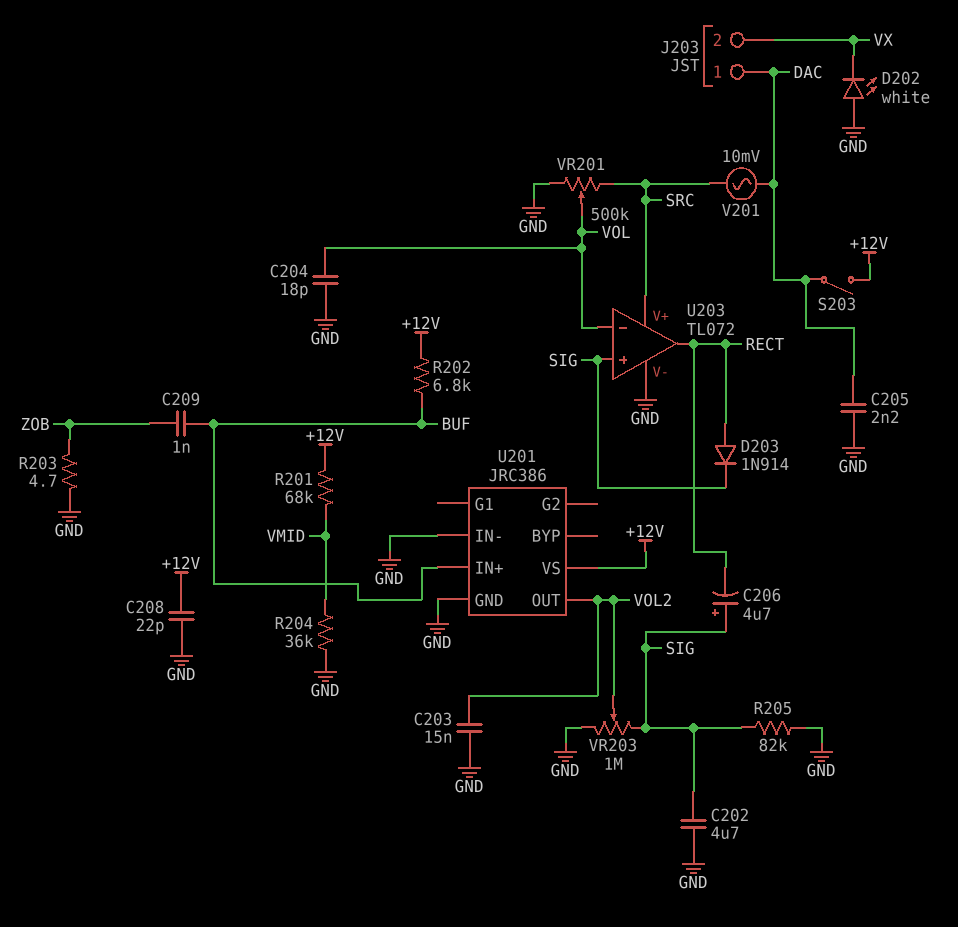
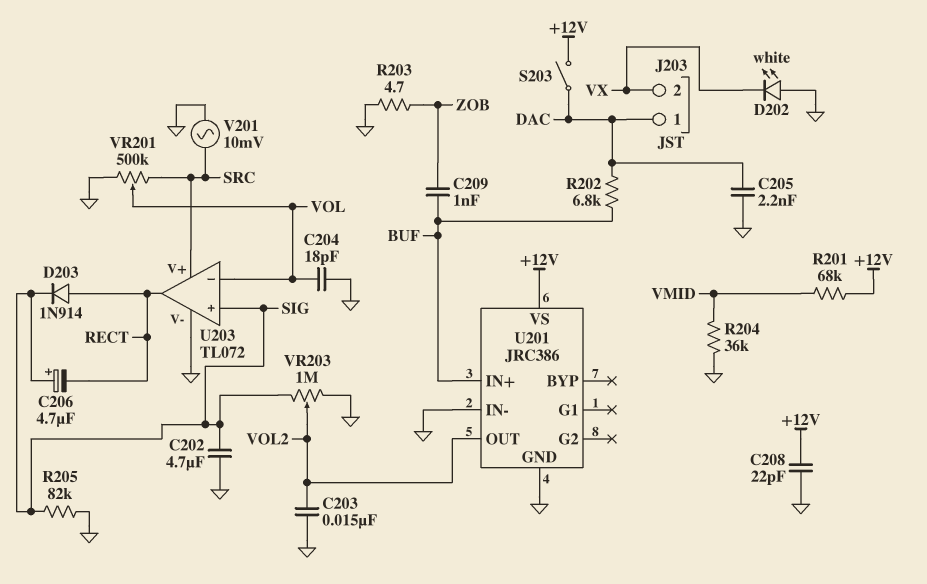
R202: 6.8k (+12V, BUF) -> 6.8k (BUF, DAC)
V201: AC 10mV (DAC, SRC) -> AC 10mV (GND, SRC)

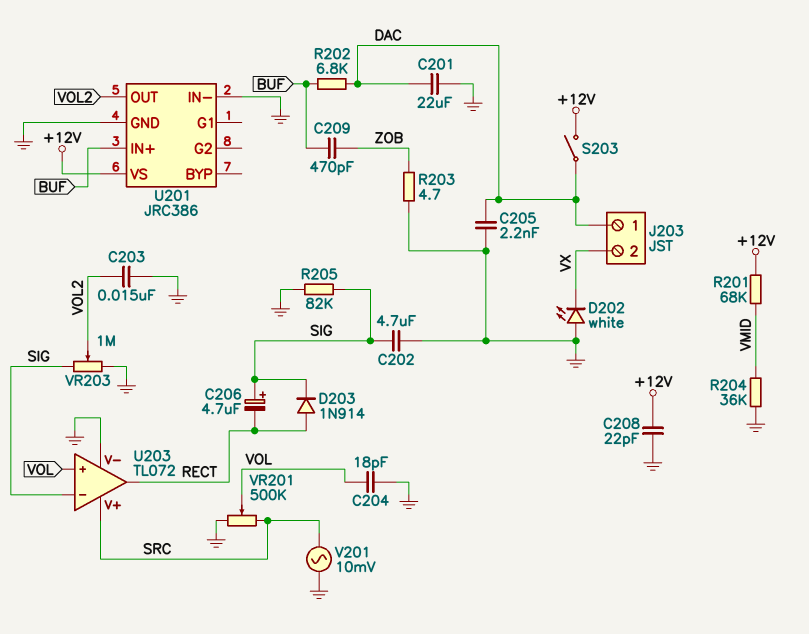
C201: none -> 22uF (DAC, GND)
C209: 1nF (BUF, ZOB) -> 470pF (BUF, ZOB)
U203 pin in+: SIG -> VOL
U203 pin in-: VOL -> SIG

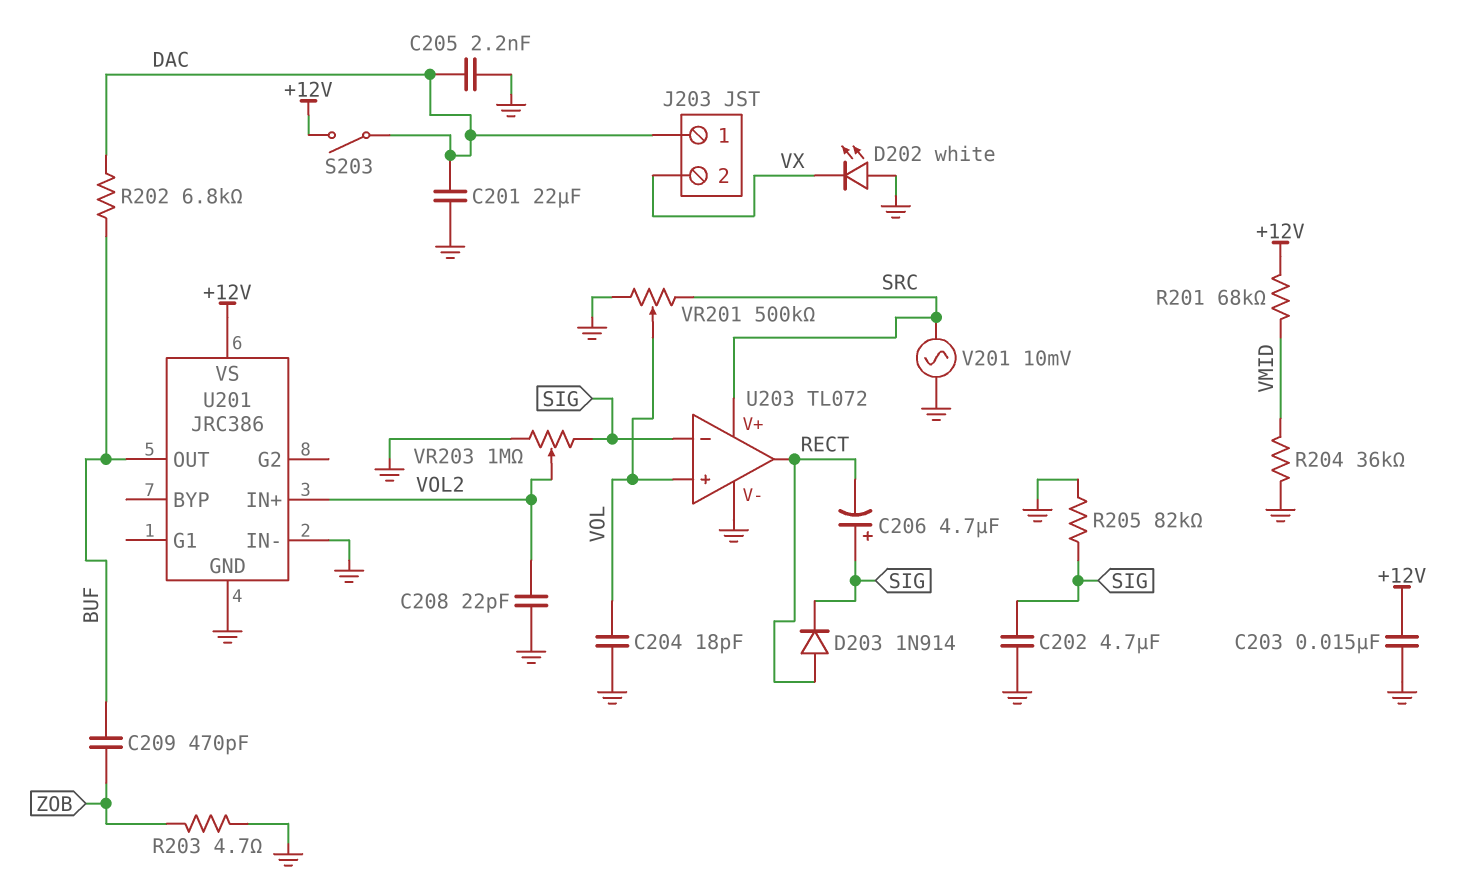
C203: 15nF (GND, VOL2) -> 15nF (+12V, GND)
C208: 22pF (+12V, GND) -> 22pF (GND, VOL2)
U201 pin IN+: BUF -> VOL2
U201 pin OUT: VOL2 -> BUF

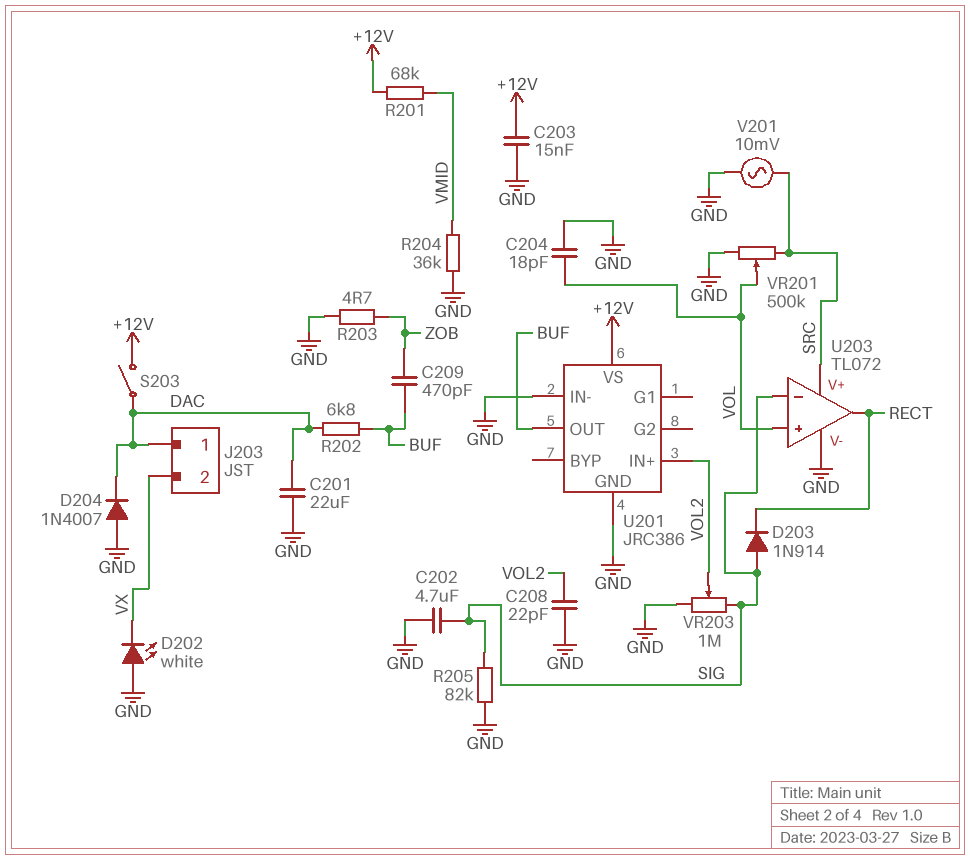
C205: 2.2nF (DAC, GND) -> none
C206: 4.7uF (plus SIG, minus RECT) -> none
D203: diode 1N914 (A RECT, K SIG) -> diode 1N914 (A SIG, K RECT)
D204: none -> diode 1N4007 (A GND, K DAC)

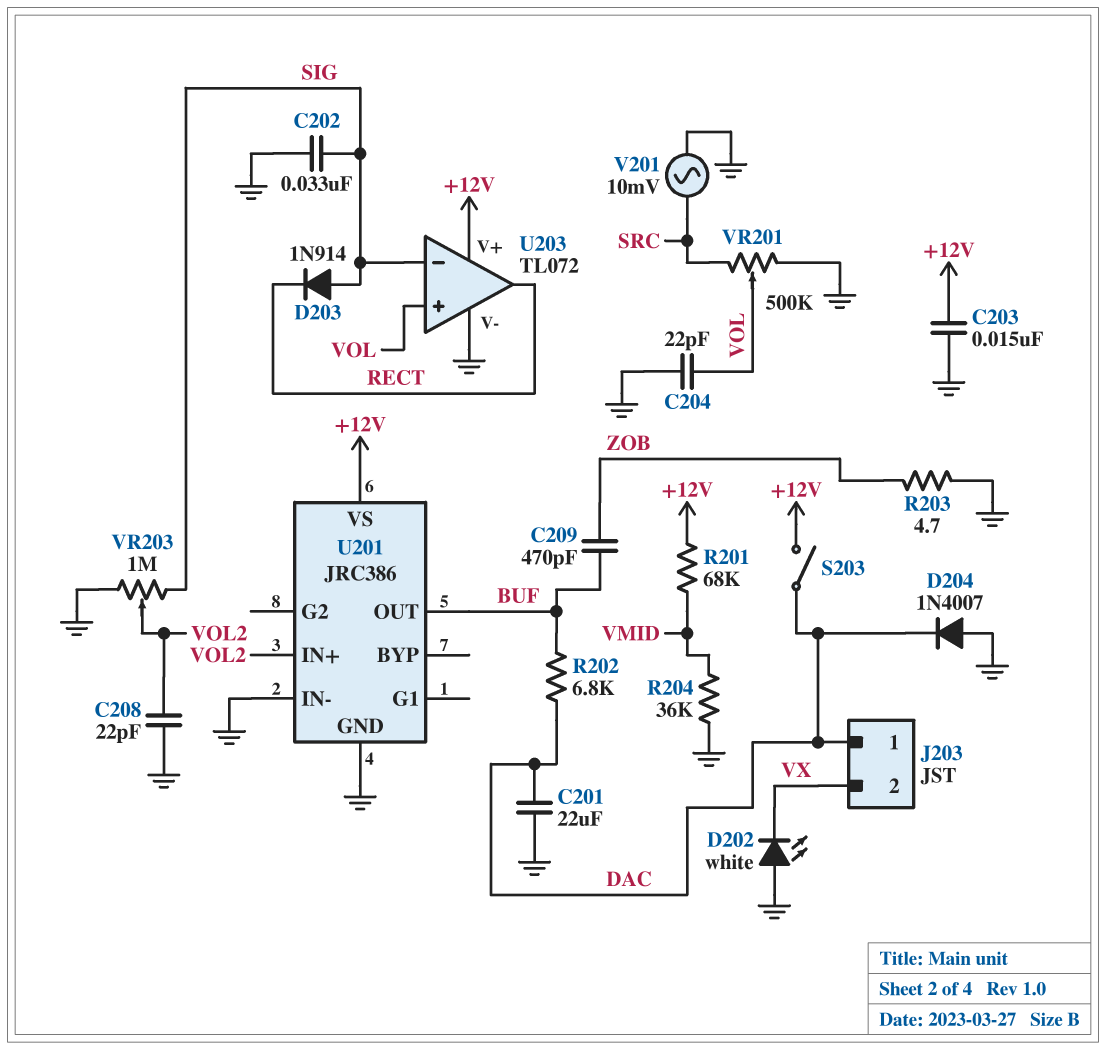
C202: 4.7uF (GND, SIG) -> 33nF (GND, SIG)
C204: 18pF (GND, VOL) -> 22pF (GND, VOL)
R205: 82k (GND, SIG) -> none
U203 pin V+: SRC -> +12V

